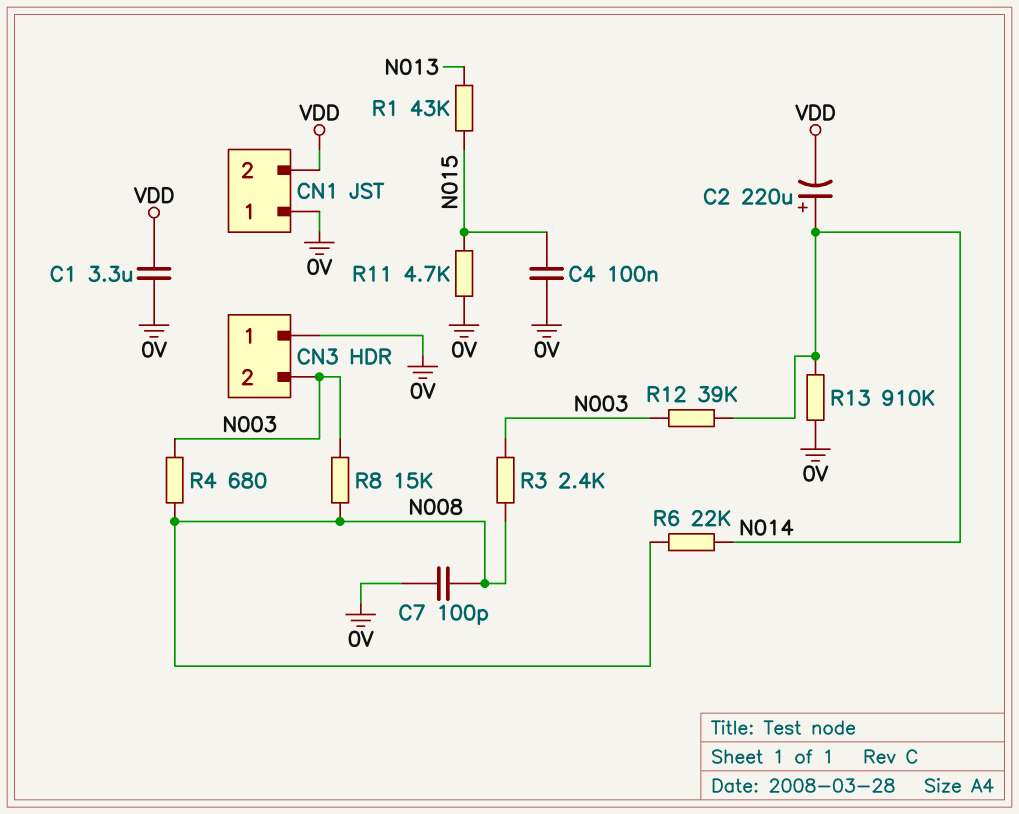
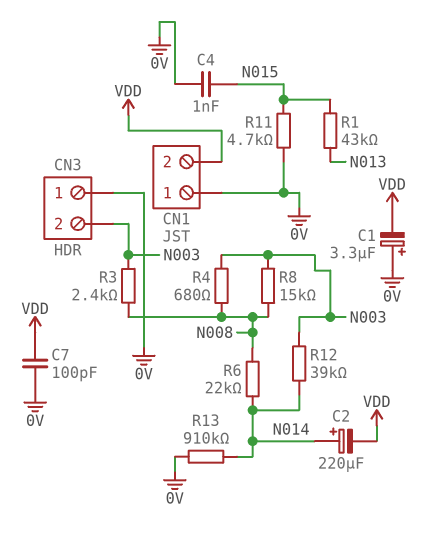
C1: 3.3uF (0V, VDD) -> 3.3uF (plus 0V, minus VDD)
C4: 100nF (0V, N015) -> 1nF (0V, N015)
C7: 100pF (0V, N008) -> 100pF (0V, VDD)

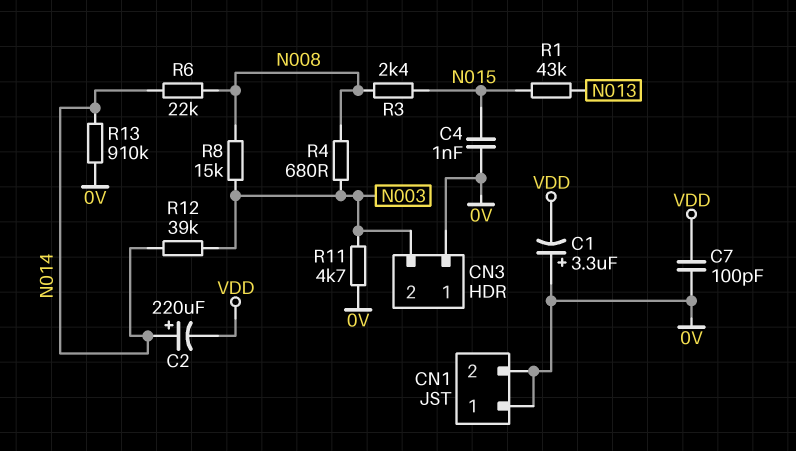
CN1 pin 2: VDD -> 0V
R3: 2.4k (N003, N008) -> 2.4k (N008, N015)
R11: 4.7k (0V, N015) -> 4.7k (0V, N003)

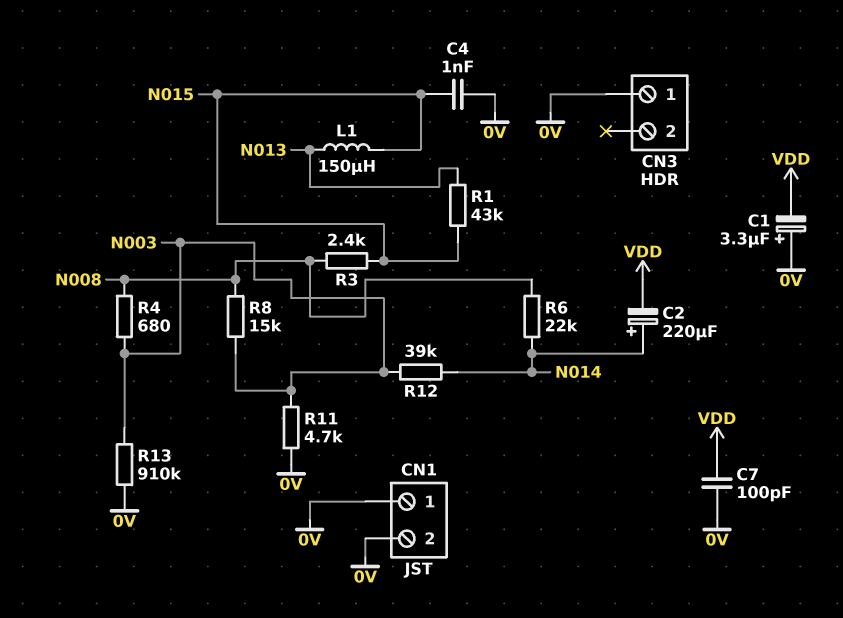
CN3 pin 2: N003 -> none
L1: none -> 150uH (N013, N015)
R13: 910k (0V, N014) -> 910k (0V, N003)

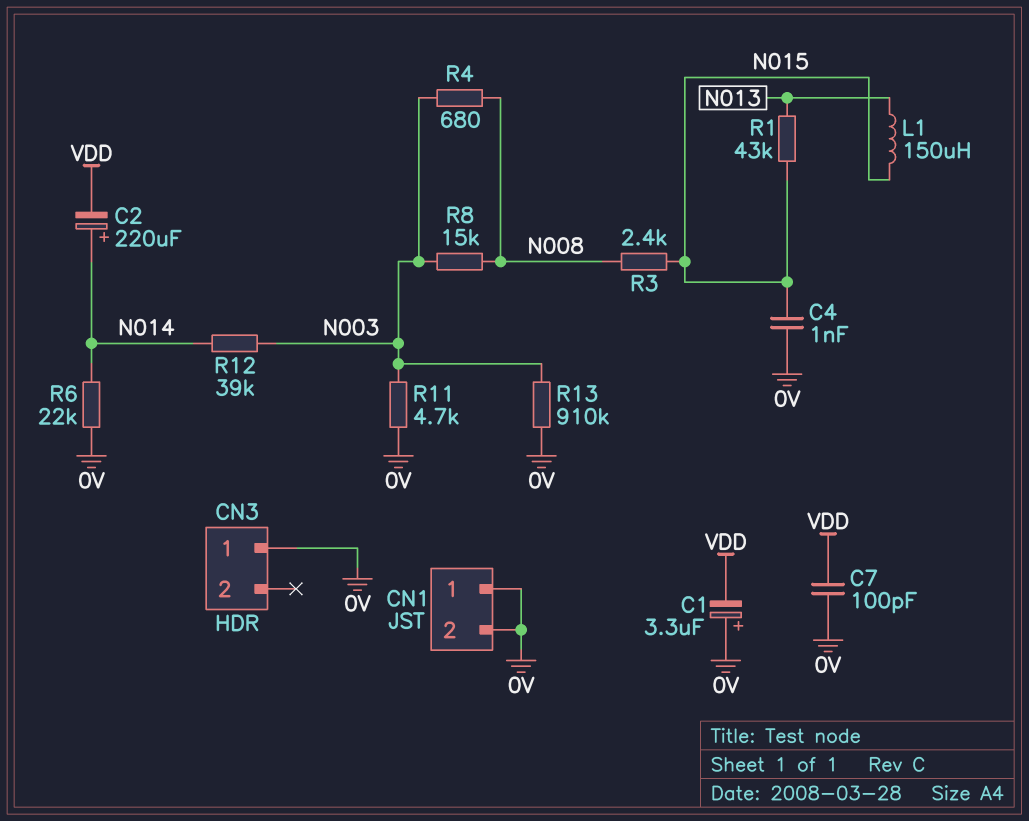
R6: 22k (N008, N014) -> 22k (0V, N014)

